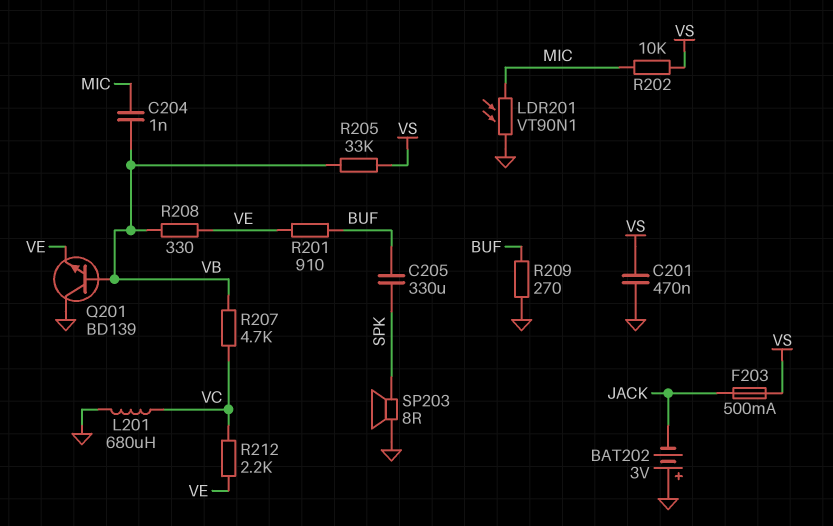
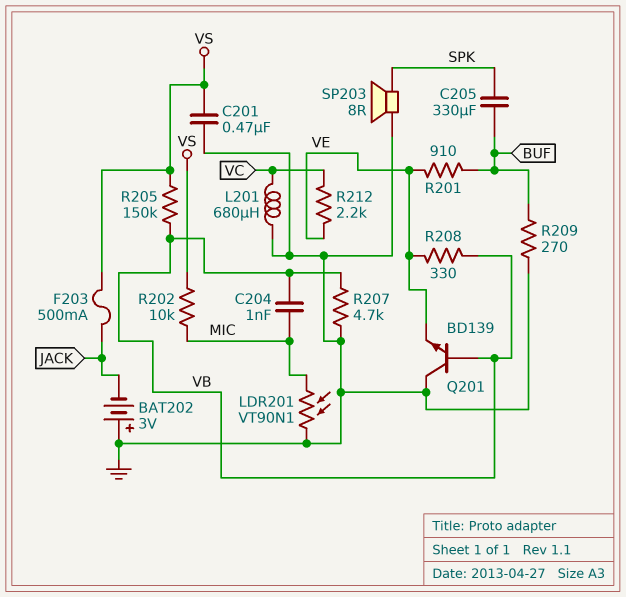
R205: 33k (VB, VS) -> 150k (VB, VS)
R207: 4.7k (VB, VC) -> 4.7k (GND, VB)

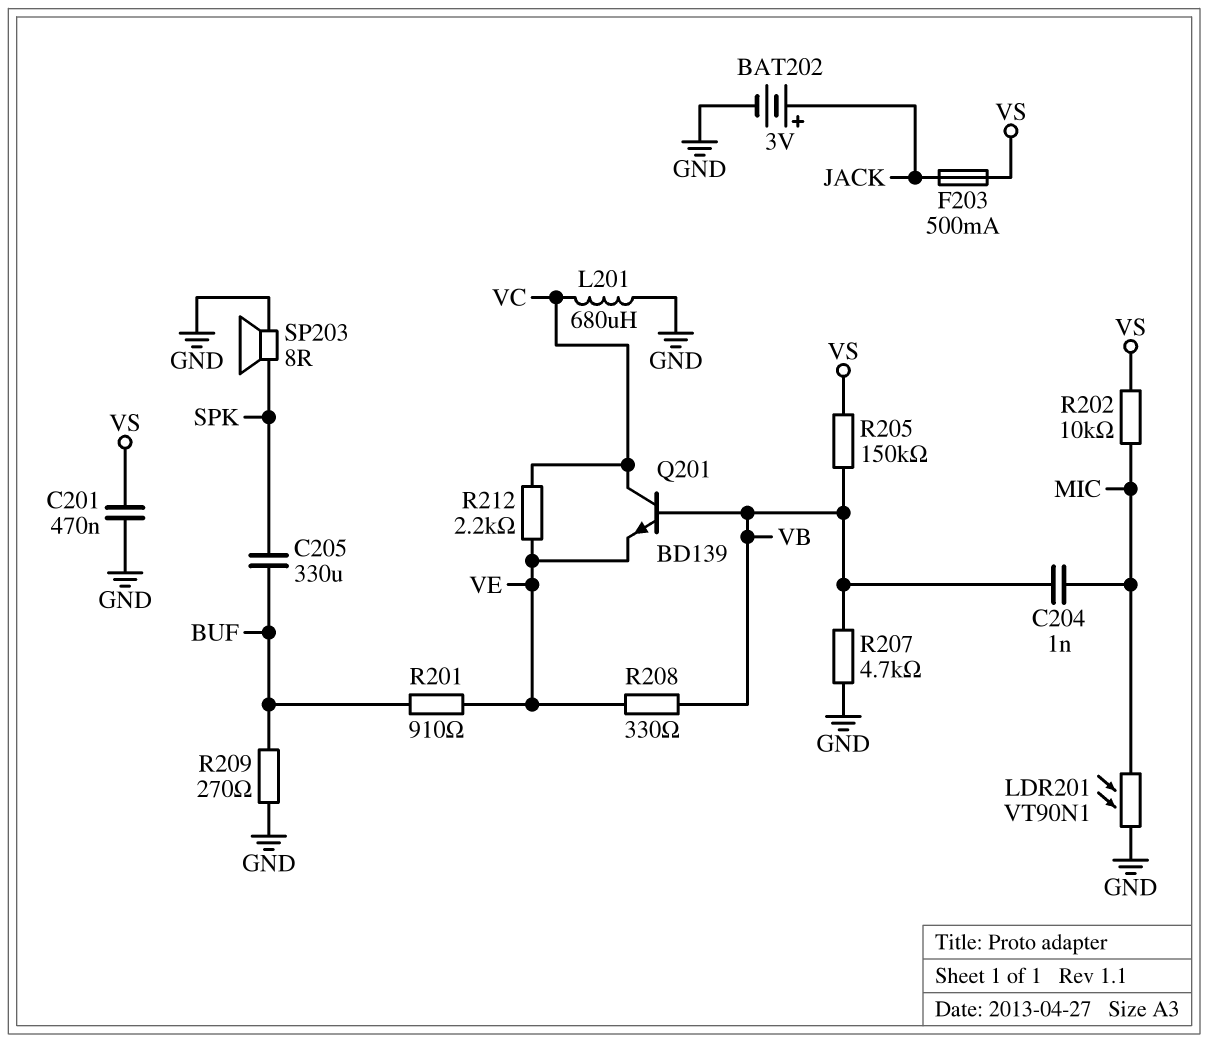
BAT202: 3V (plus GND, minus JACK) -> 3V (plus JACK, minus GND)
Q201: NPN BD139 (B VB, C GND, E VE) -> NPN BD139 (B VB, C VC, E VE)

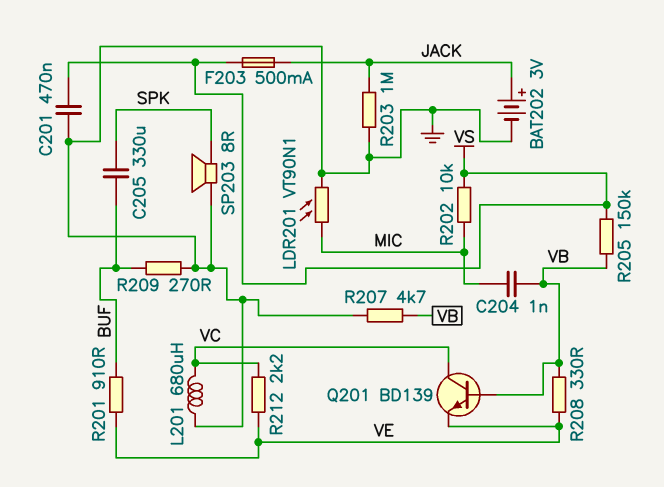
R203: none -> 1M (GND, JACK)

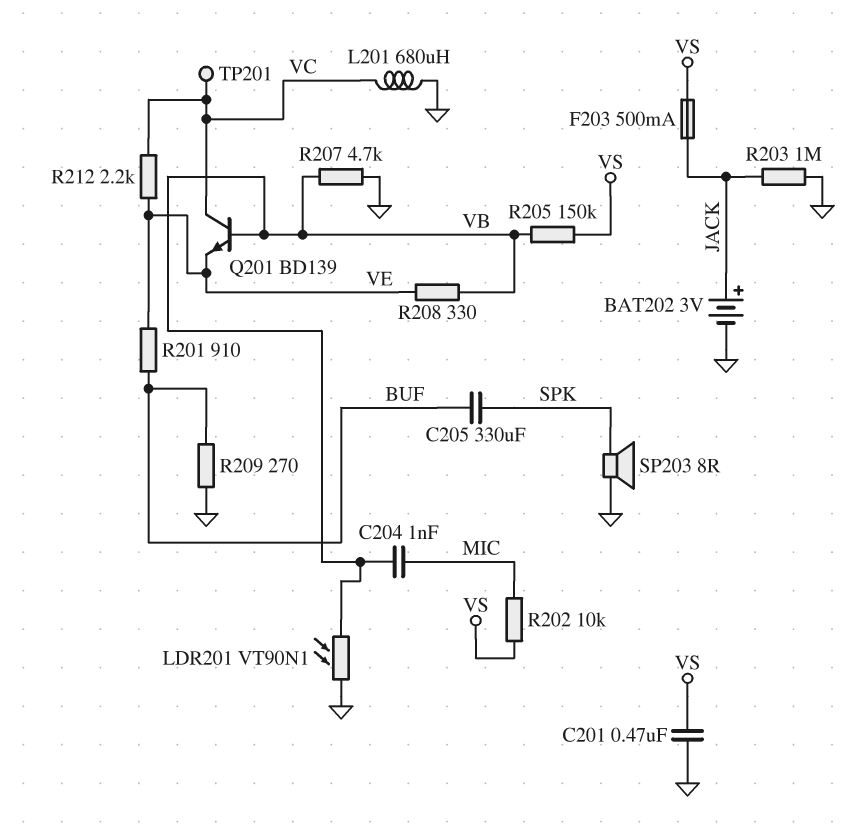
LDR201: VT90N1 (GND, MIC) -> VT90N1 (GND, VB)
TP201: none -> test point (VC)

